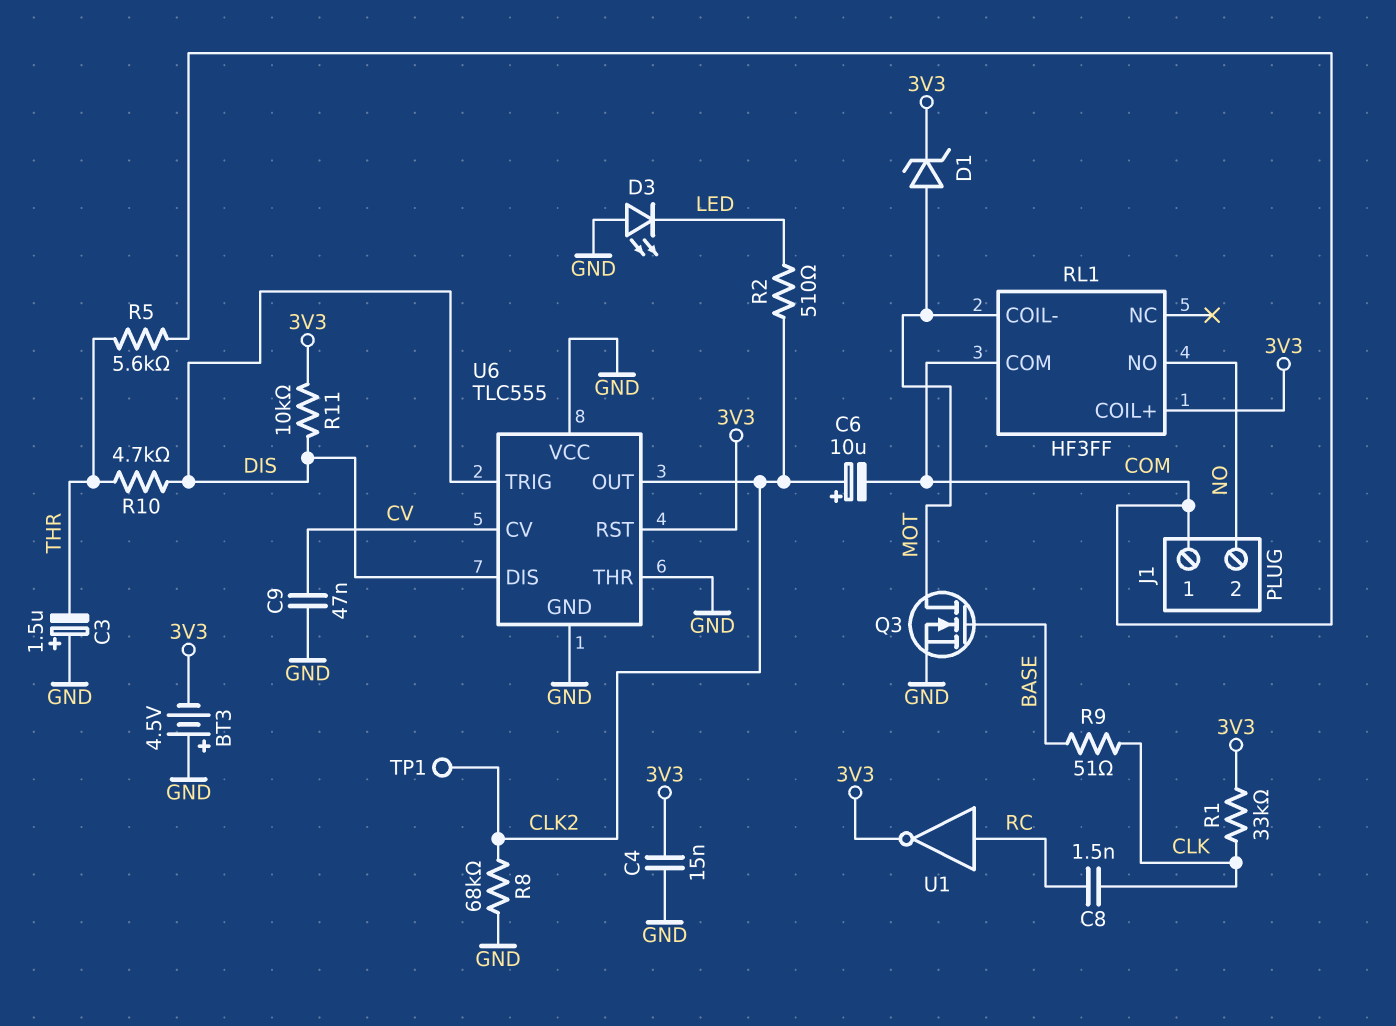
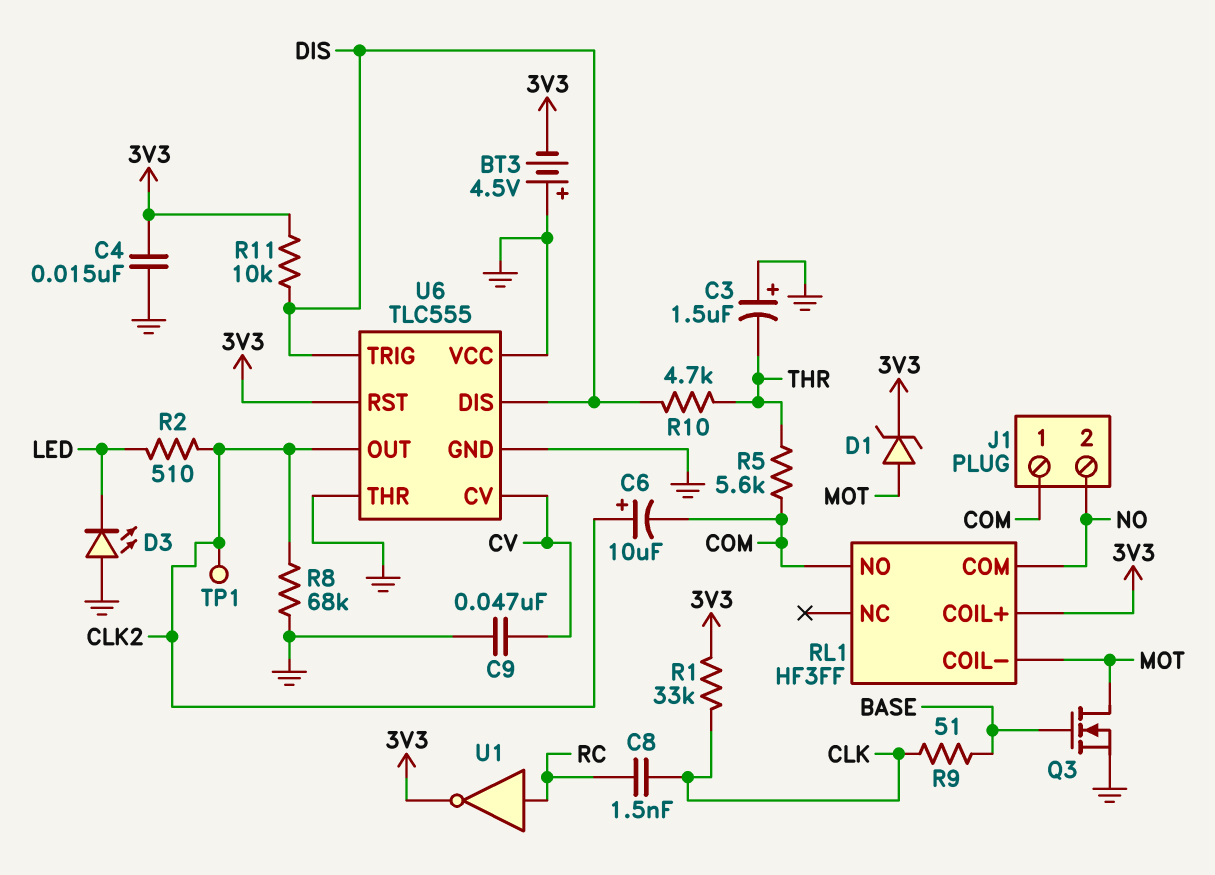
RL1 pin COM: COM -> NO
RL1 pin NO: NO -> COM

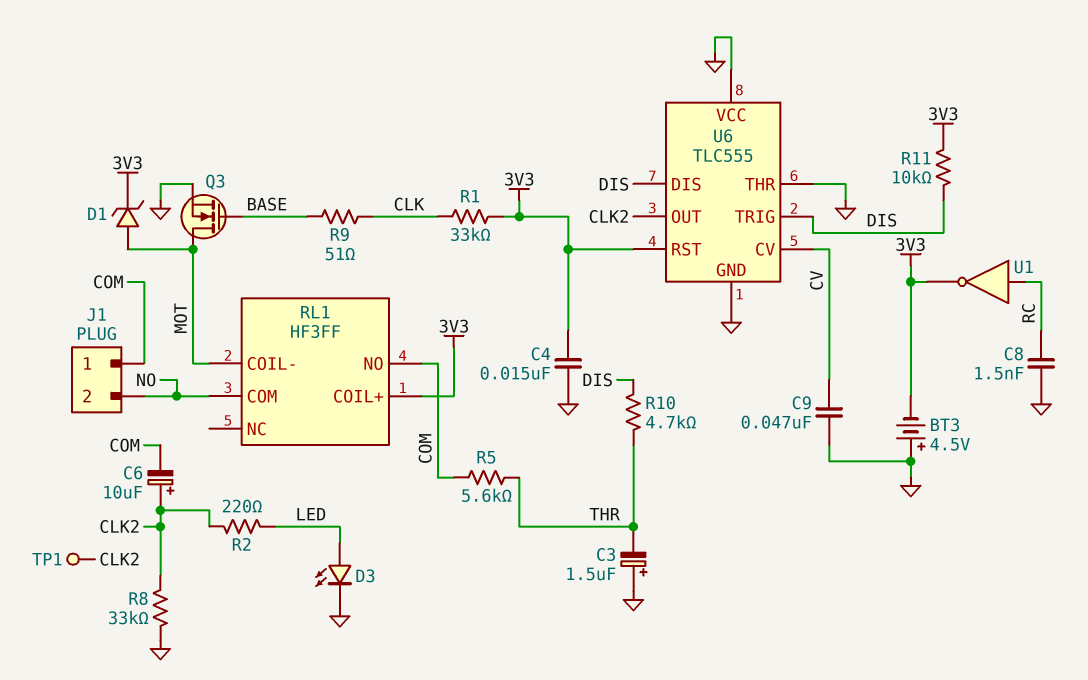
C8: 1.5nF (CLK, RC) -> 1.5nF (GND, RC)
D3: LED (A GND, K LED) -> LED (A LED, K GND)
R2: 510 (CLK2, LED) -> 220 (CLK2, LED)
R8: 68k (CLK2, GND) -> 33k (CLK2, GND)

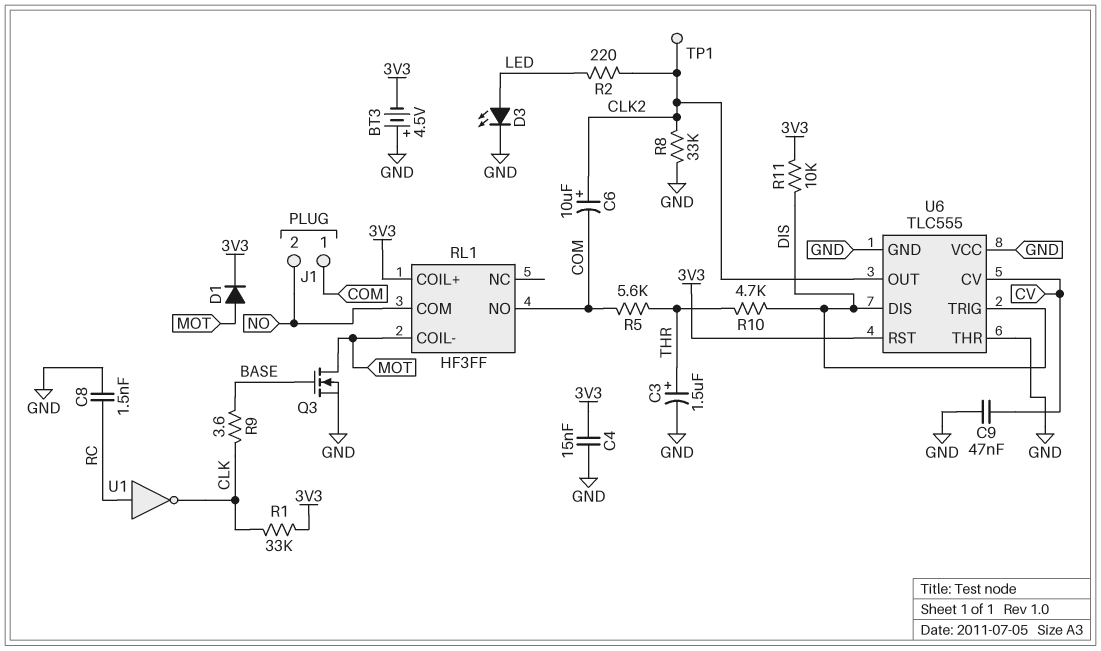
C3: 1.5uF (plus GND, minus THR) -> 1.5uF (plus THR, minus GND)
D1: zener (A MOT, K 3V3) -> diode (A MOT, K 3V3)
R9: 51 (BASE, CLK) -> 3.6 (BASE, CLK)
U1: NOT (in RC, out 3V3) -> NOT (in RC, out CLK)

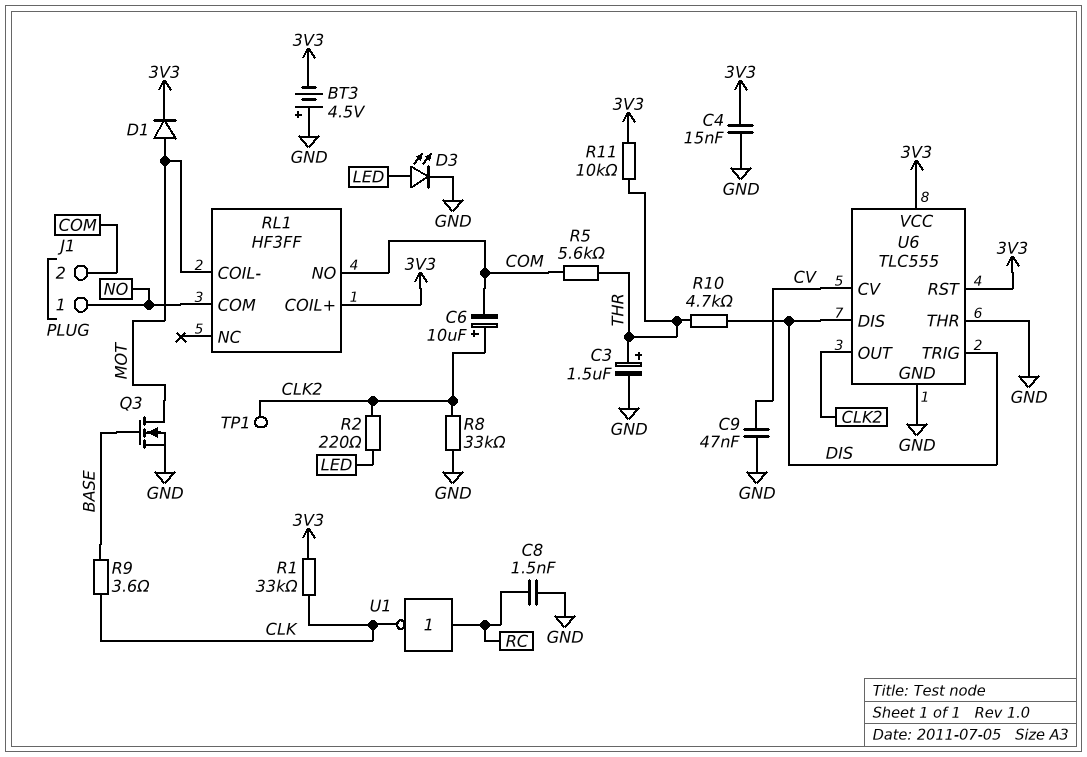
J1 pin 1: COM -> NO
J1 pin 2: NO -> COM
R11: 10k (3V3, DIS) -> 10k (3V3, THR)
U6 pin VCC: GND -> 3V3

